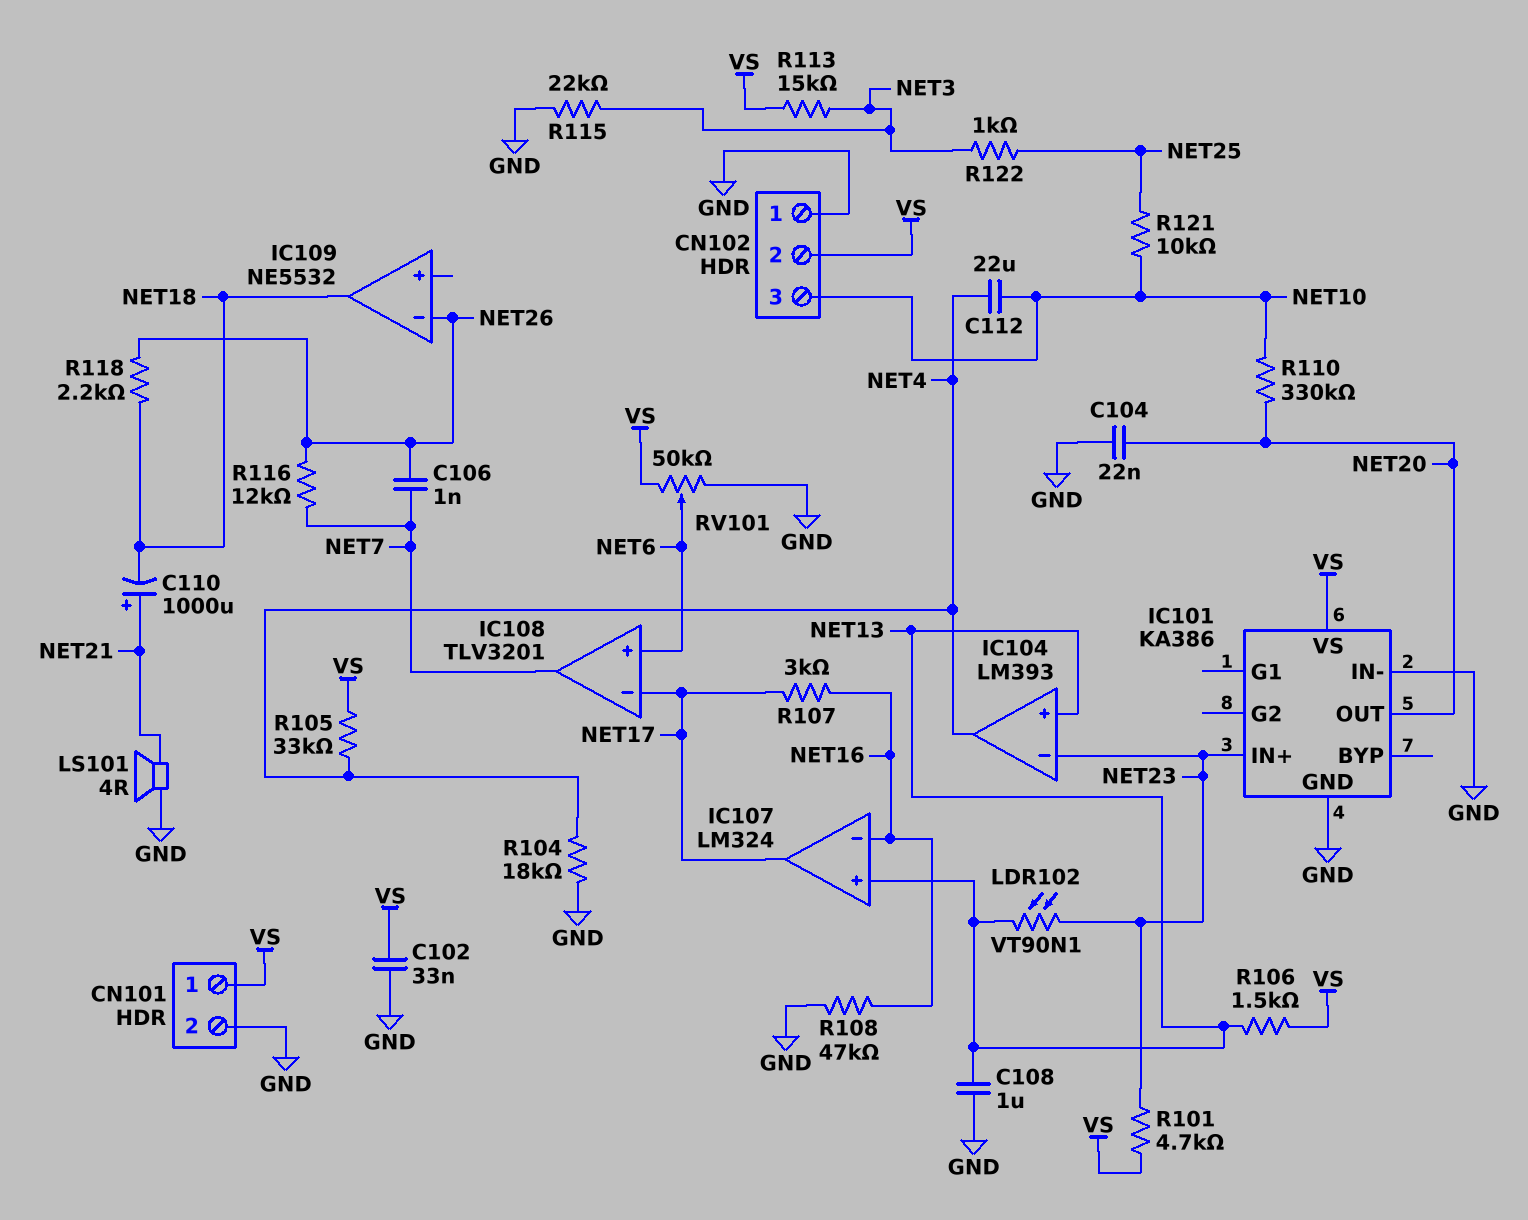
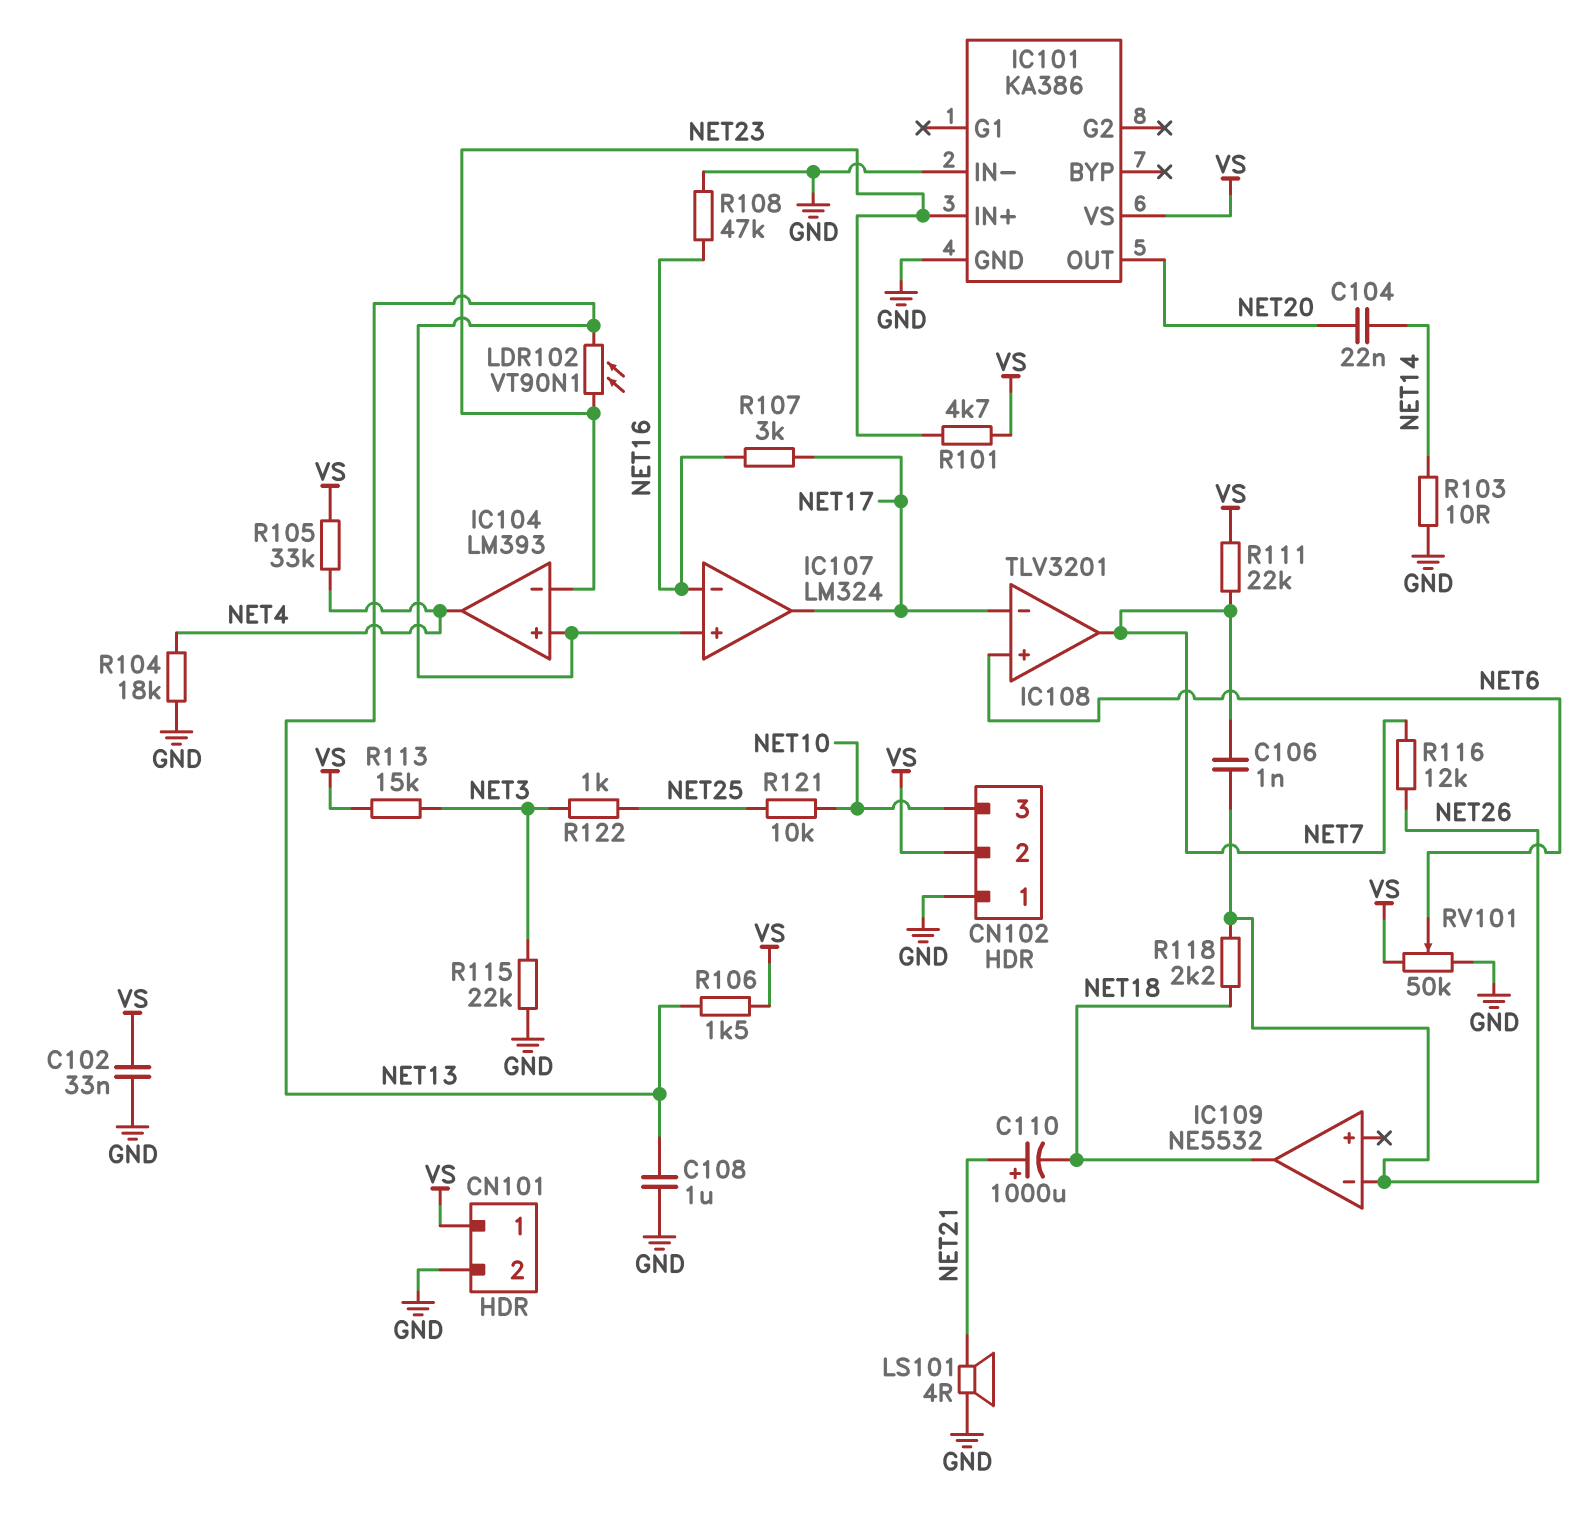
C104: 22nF (GND, NET20) -> 22nF (NET14, NET20)
C112: 22uF (NET4, NET10) -> none
R103: none -> 10 (GND, NET14)
R110: 330k (NET10, NET20) -> none
R111: none -> 22k (NET7, VS)

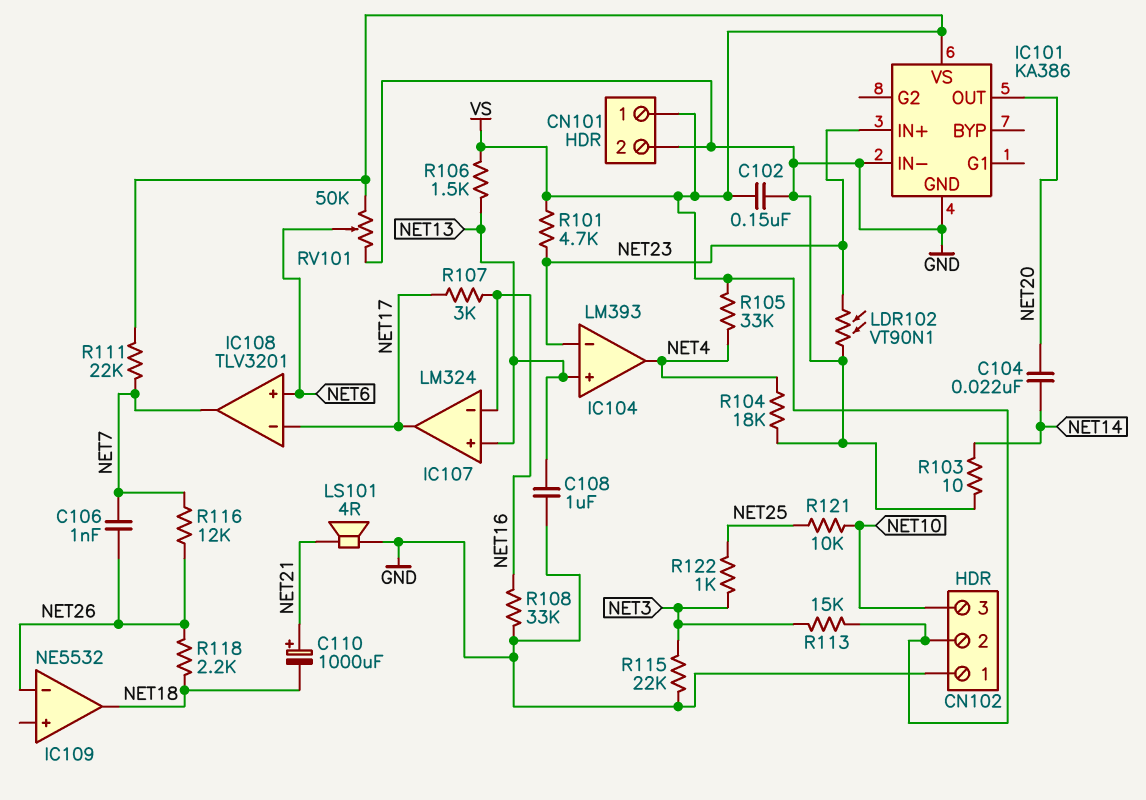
C102: 33nF (GND, VS) -> 150nF (GND, VS)
LDR102: VT90N1 (NET13, NET23) -> VT90N1 (GND, NET23)
R108: 47k (GND, NET16) -> 33k (GND, NET16)

